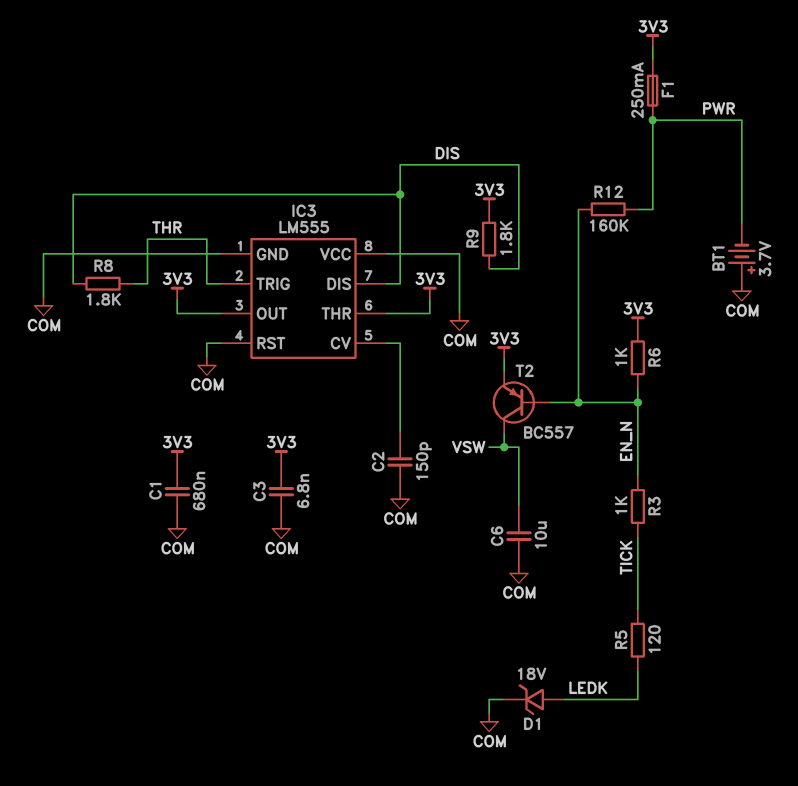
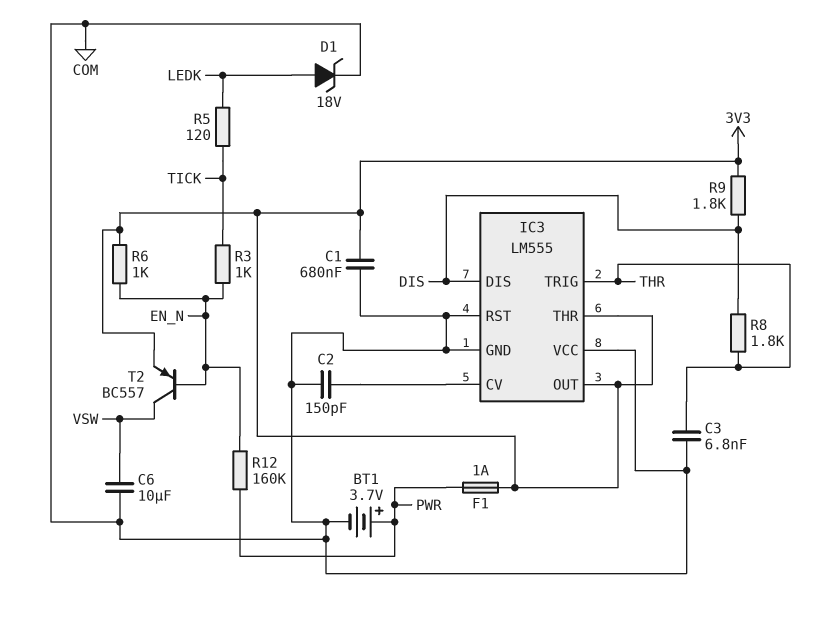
BT1: 3.7V (plus COM, minus PWR) -> 3.7V (plus PWR, minus COM)
C3: 6.8nF (3V3, COM) -> 6.8nF (COM, THR)
F1: 250mA (3V3, PWR) -> 1A (3V3, PWR)

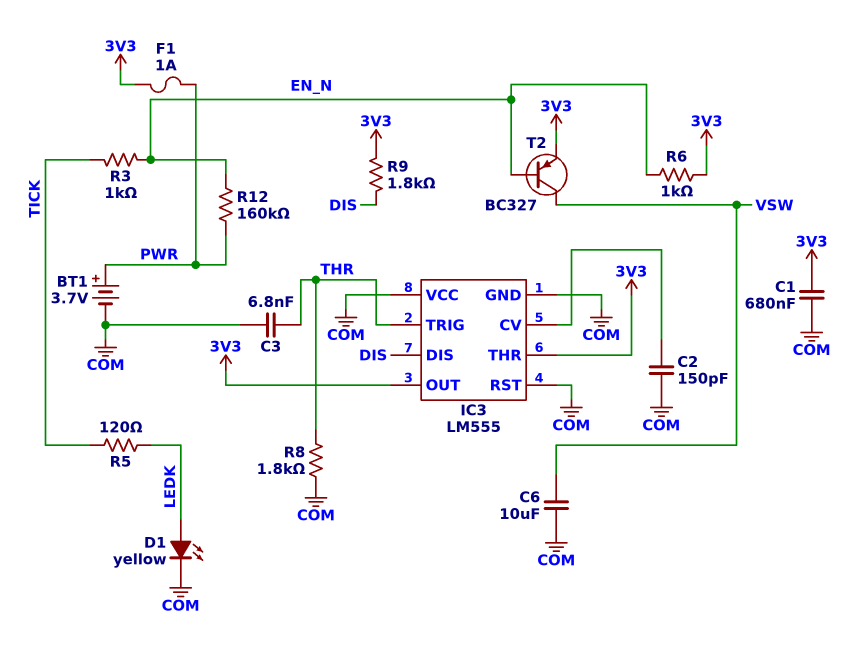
D1: zener 18V (A LEDK, K COM) -> LED yellow (A LEDK, K COM)
R8: 1.8k (DIS, THR) -> 1.8k (COM, THR)
T2: PNP BC557 (B EN_N, C VSW, E 3V3) -> PNP BC327 (B EN_N, C VSW, E 3V3)

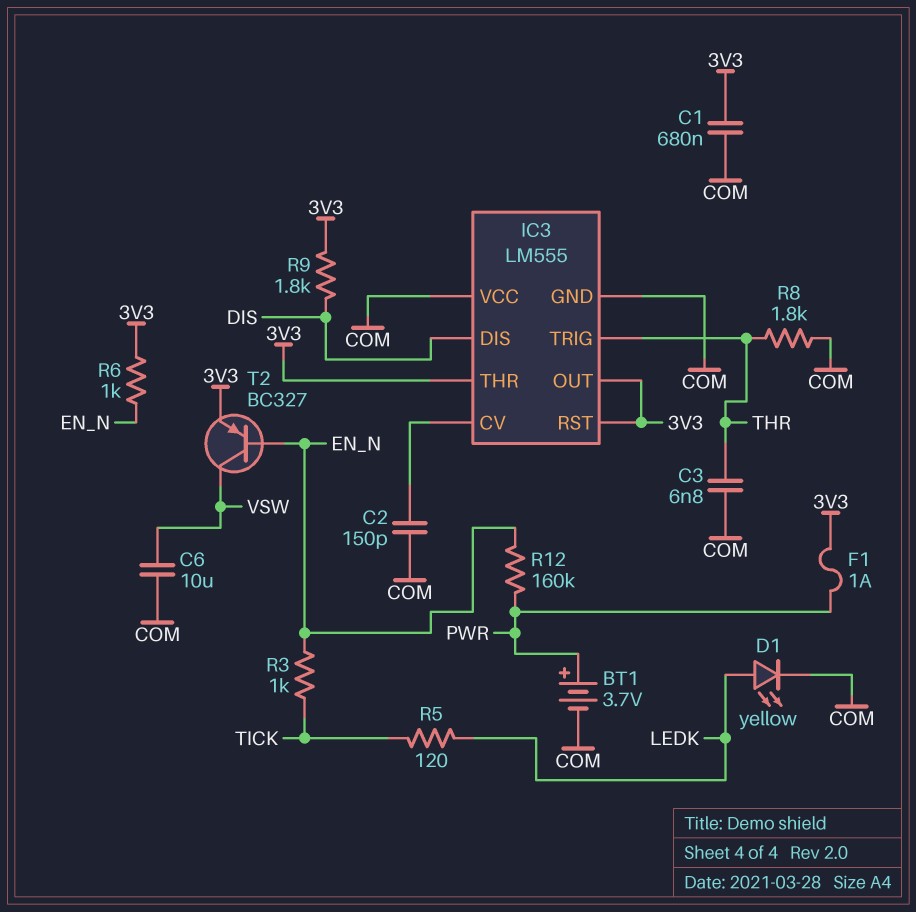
IC3 pin RST: COM -> 3V3

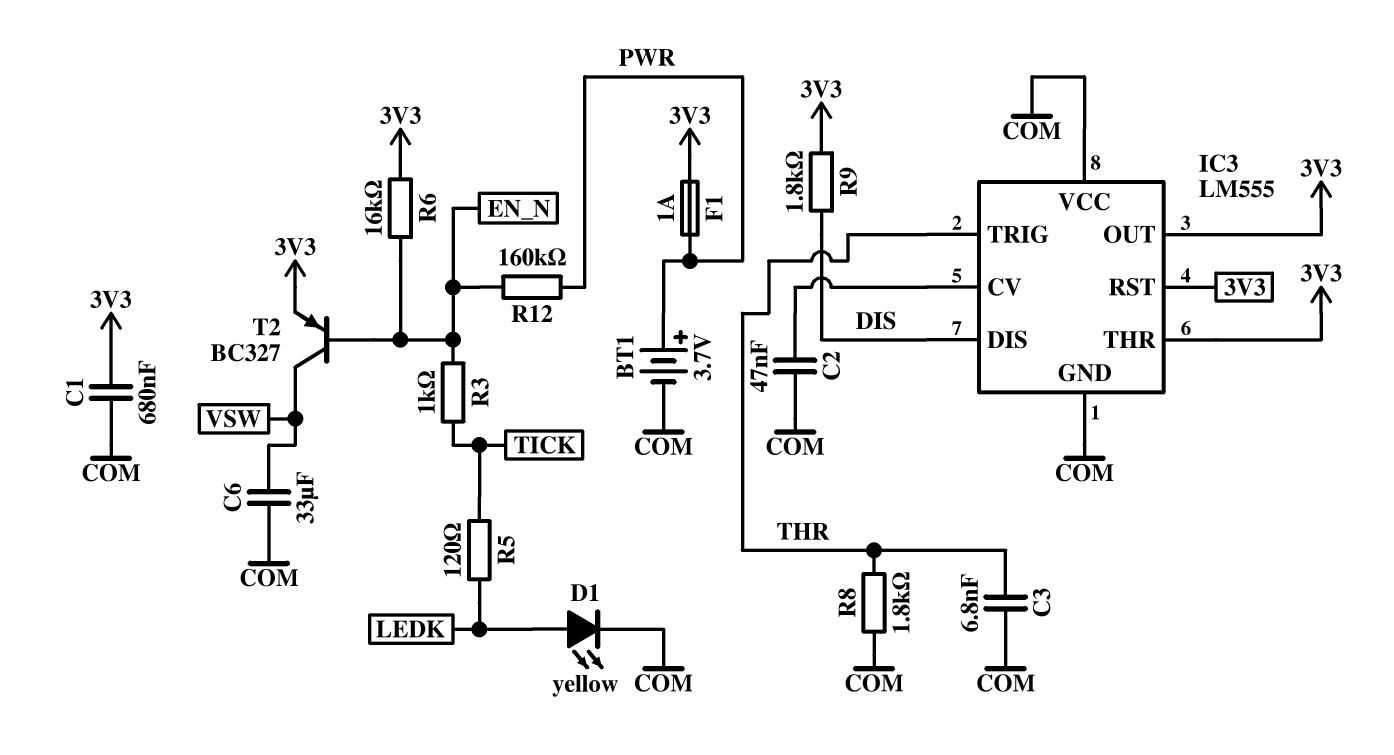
C2: 150pF (COM, IC3/CV) -> 47nF (COM, IC3/CV)
C6: 10uF (COM, VSW) -> 33uF (COM, VSW)
R6: 1k (3V3, EN_N) -> 16k (3V3, EN_N)

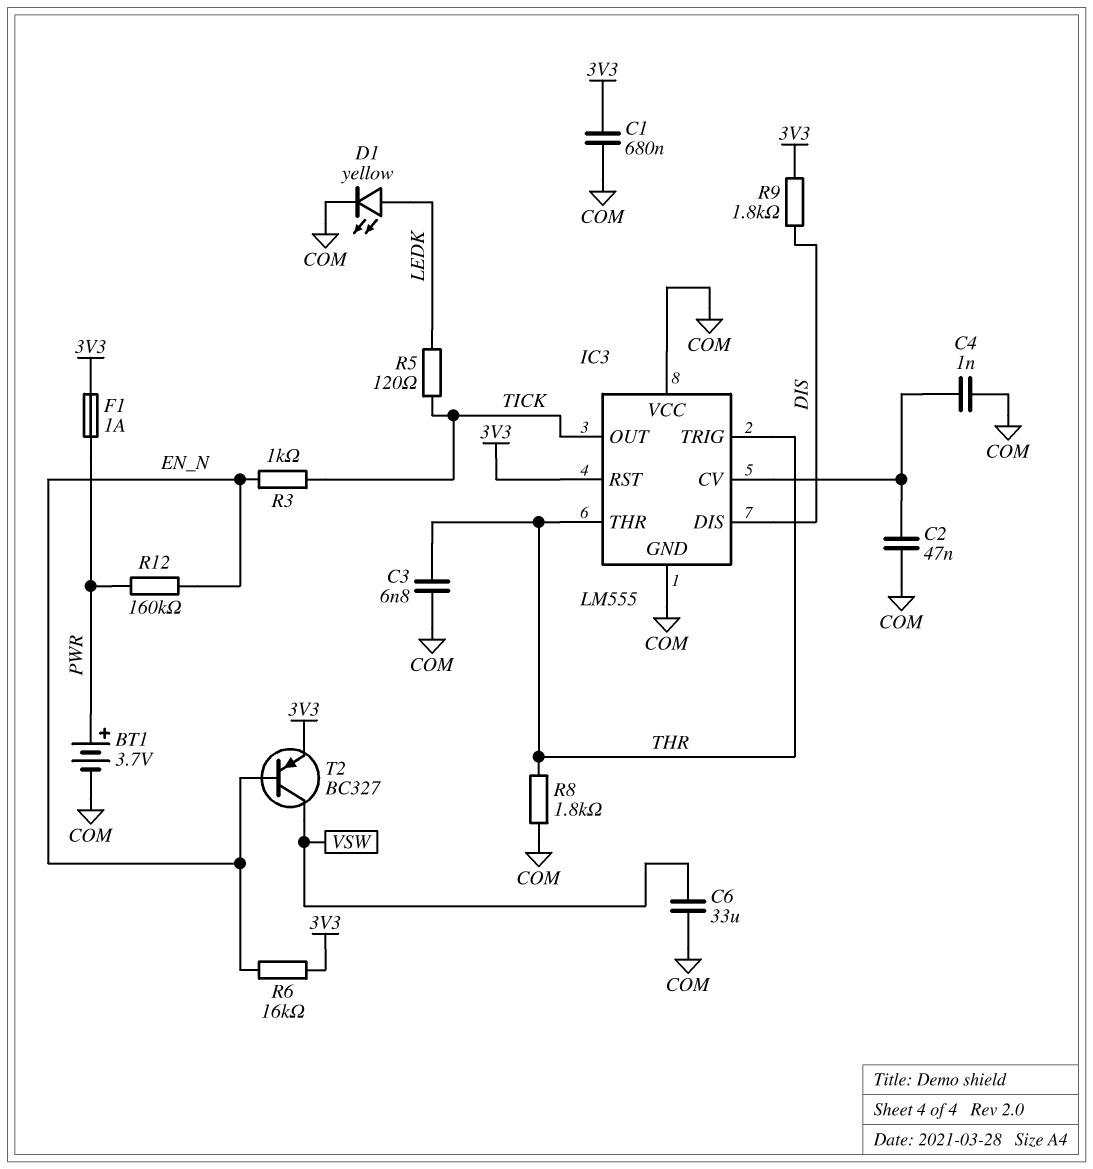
C4: none -> 1nF (COM, IC3/CV)
IC3 pin OUT: 3V3 -> TICK
IC3 pin THR: 3V3 -> THR

